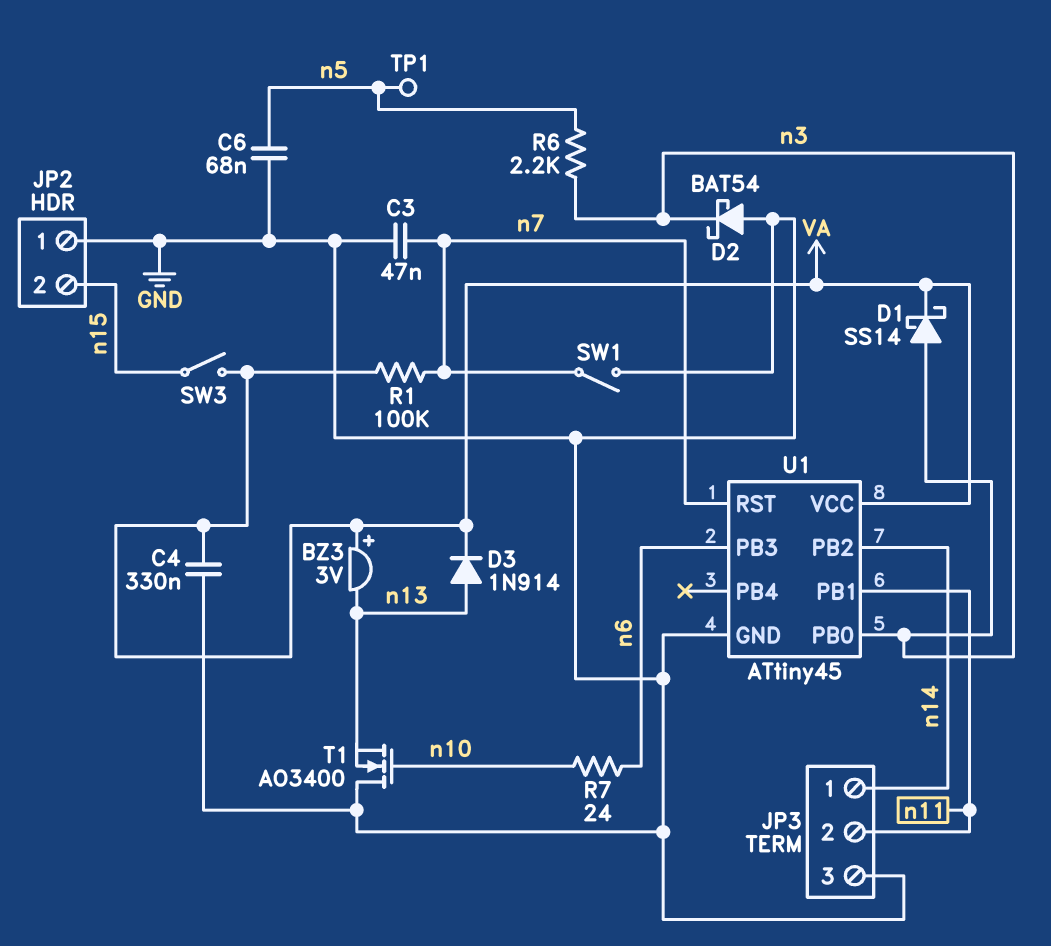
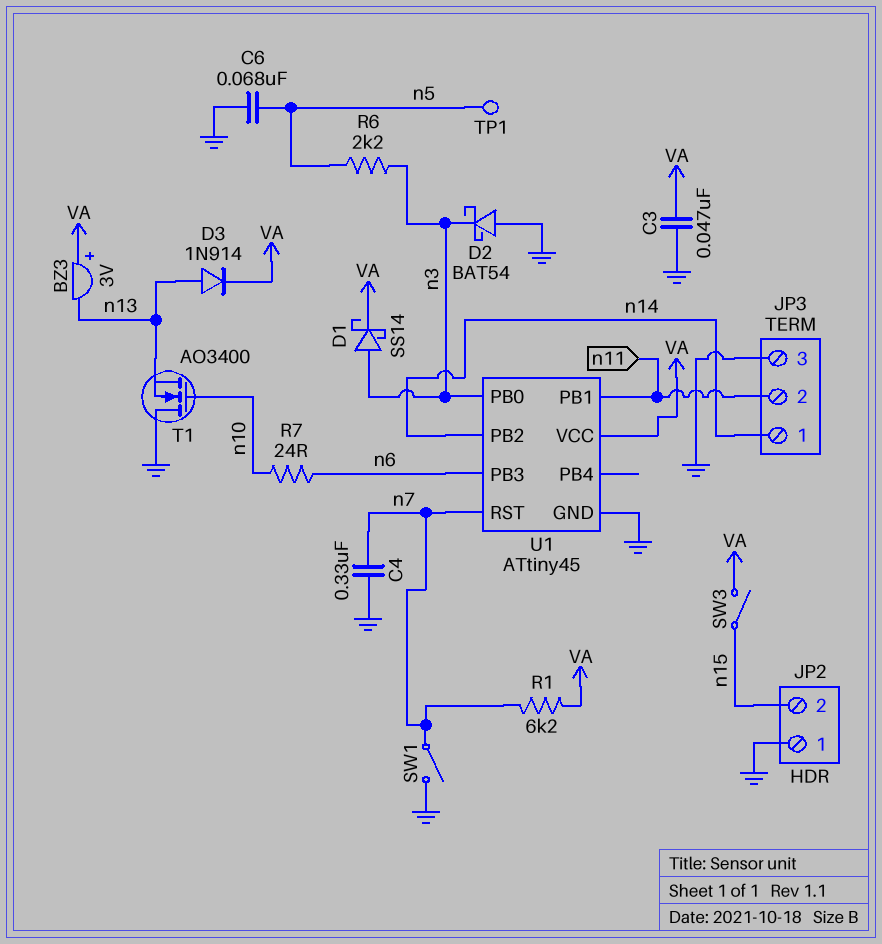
C3: 47nF (GND, n7) -> 47nF (GND, VA)
C4: 330nF (GND, VA) -> 330nF (GND, n7)
R1: 100k (VA, n7) -> 6.2k (VA, n7)

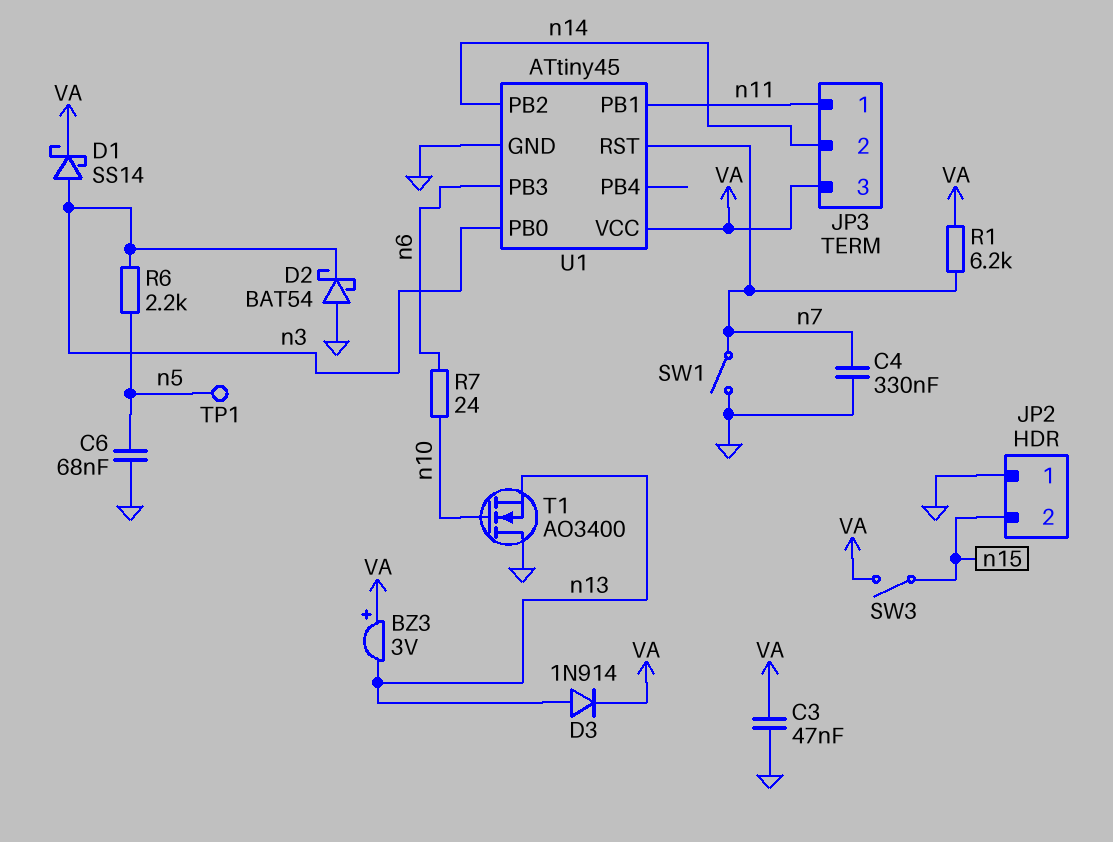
JP3 pin 1: n14 -> n11
JP3 pin 2: n11 -> n14
JP3 pin 3: GND -> VA

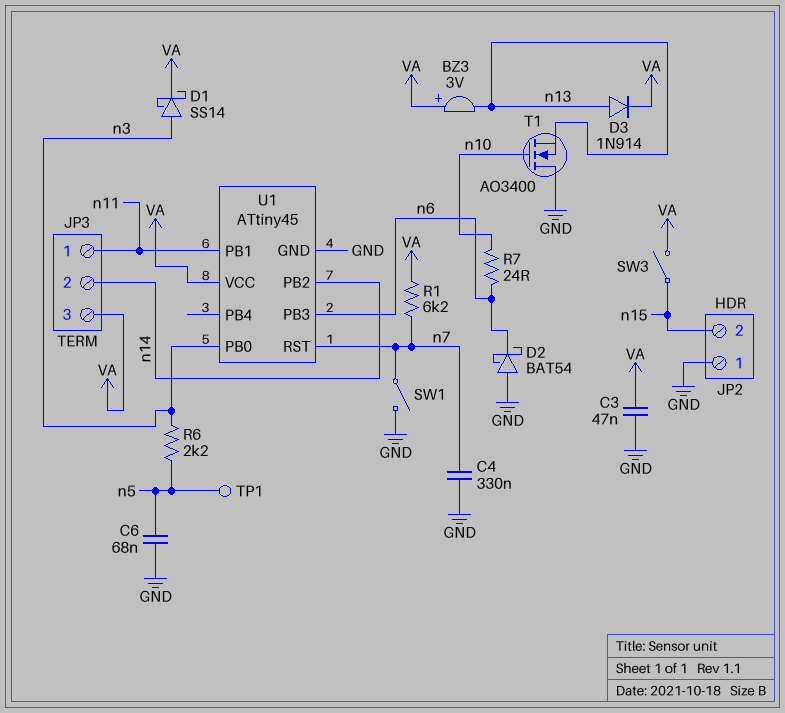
D2: schottky BAT54 (A GND, K n3) -> schottky BAT54 (A GND, K n6)

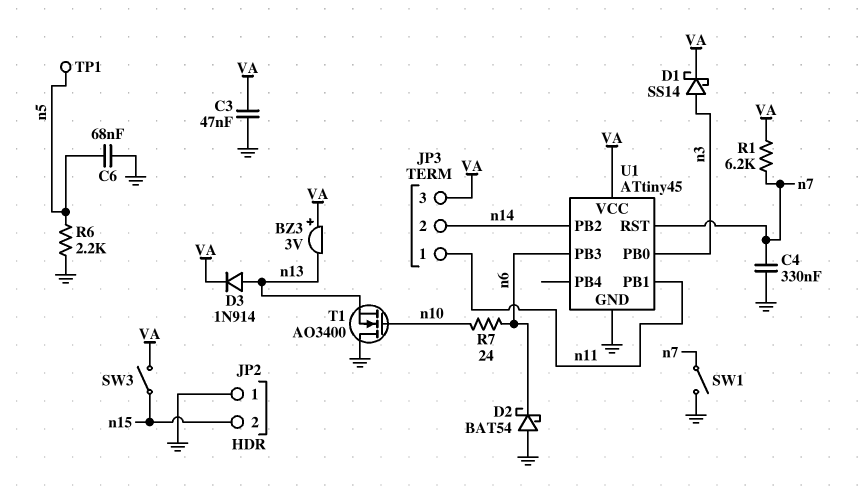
R6: 2.2k (n3, n5) -> 2.2k (GND, n5)

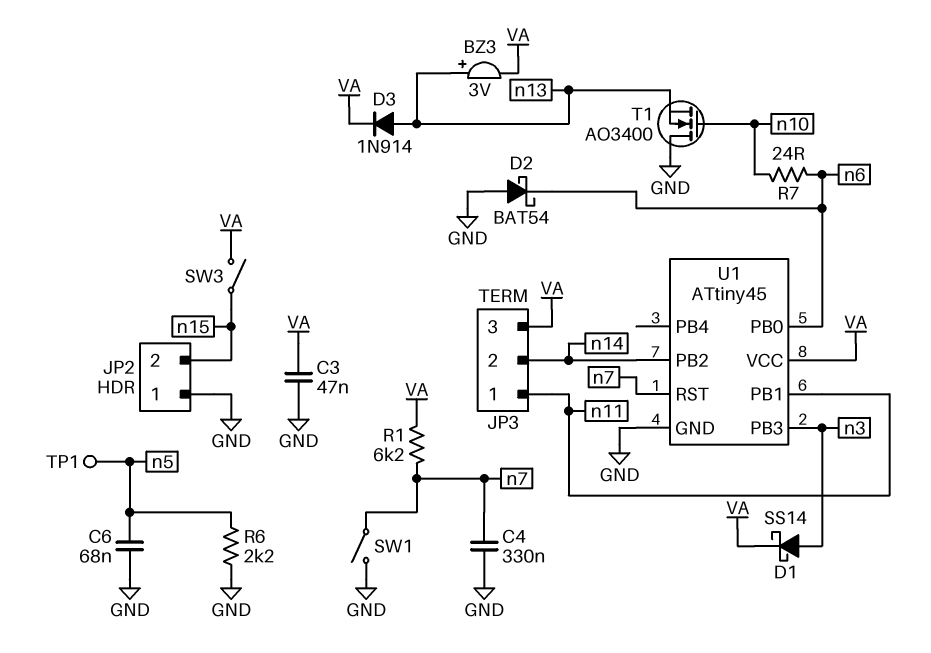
BZ3: buzzer 3V (plus VA, minus n13) -> buzzer 3V (plus n13, minus VA)
U1 pin PB0: n3 -> n6
U1 pin PB3: n6 -> n3

